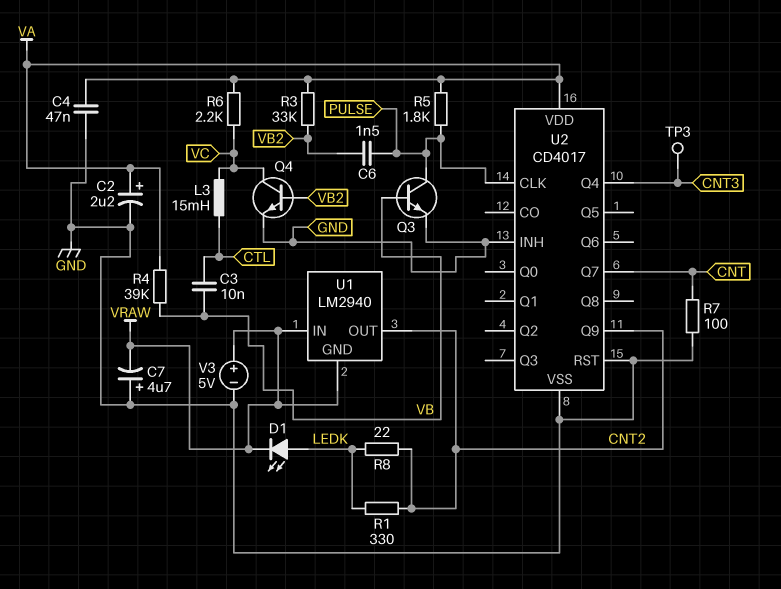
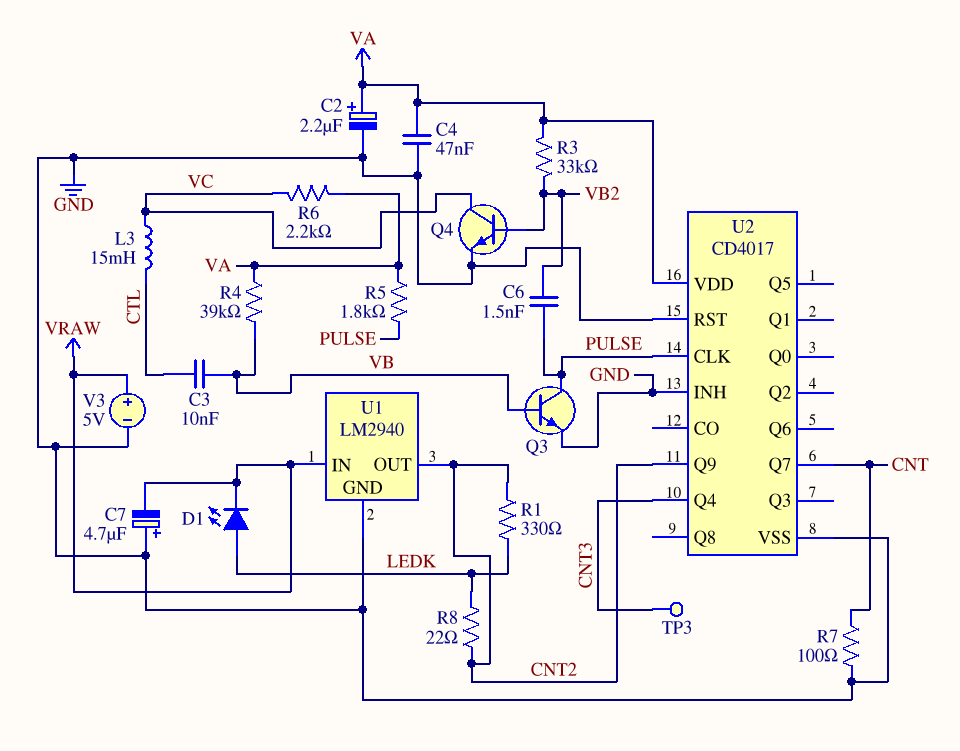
U1 pin GND: VRAW -> GND

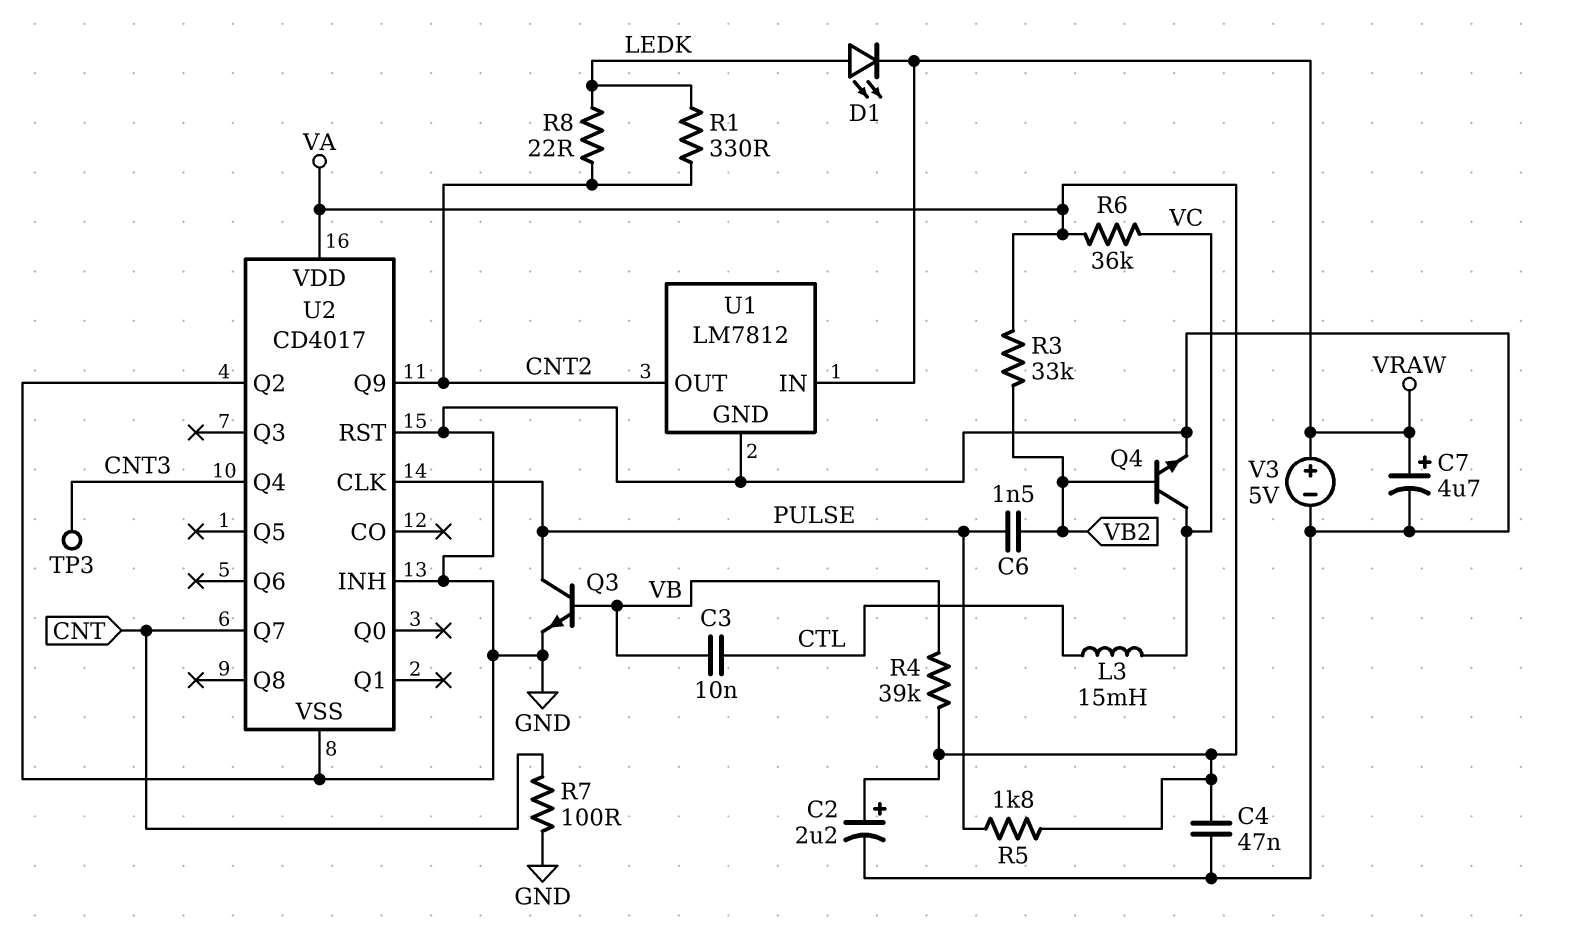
C7: 4.7uF (plus GND, minus VRAW) -> 4.7uF (plus VRAW, minus GND)
R6: 2.2k (VA, VC) -> 36k (VA, VC)
U1: LM2940 -> LM7812
U2 pin Q2: none -> GND

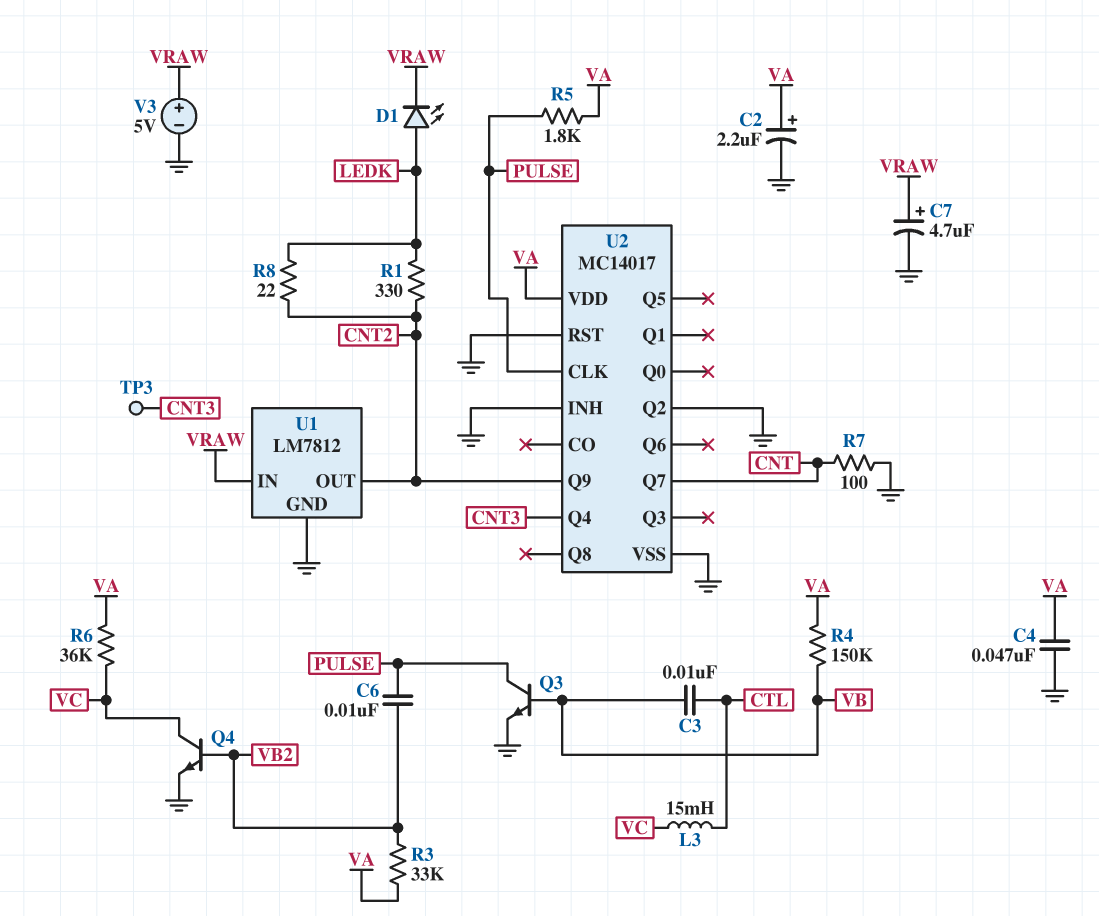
C6: 1.5nF (PULSE, VB2) -> 10nF (PULSE, VB2)
R4: 39k (VA, VB) -> 150k (VA, VB)
U2: CD4017 -> MC14017

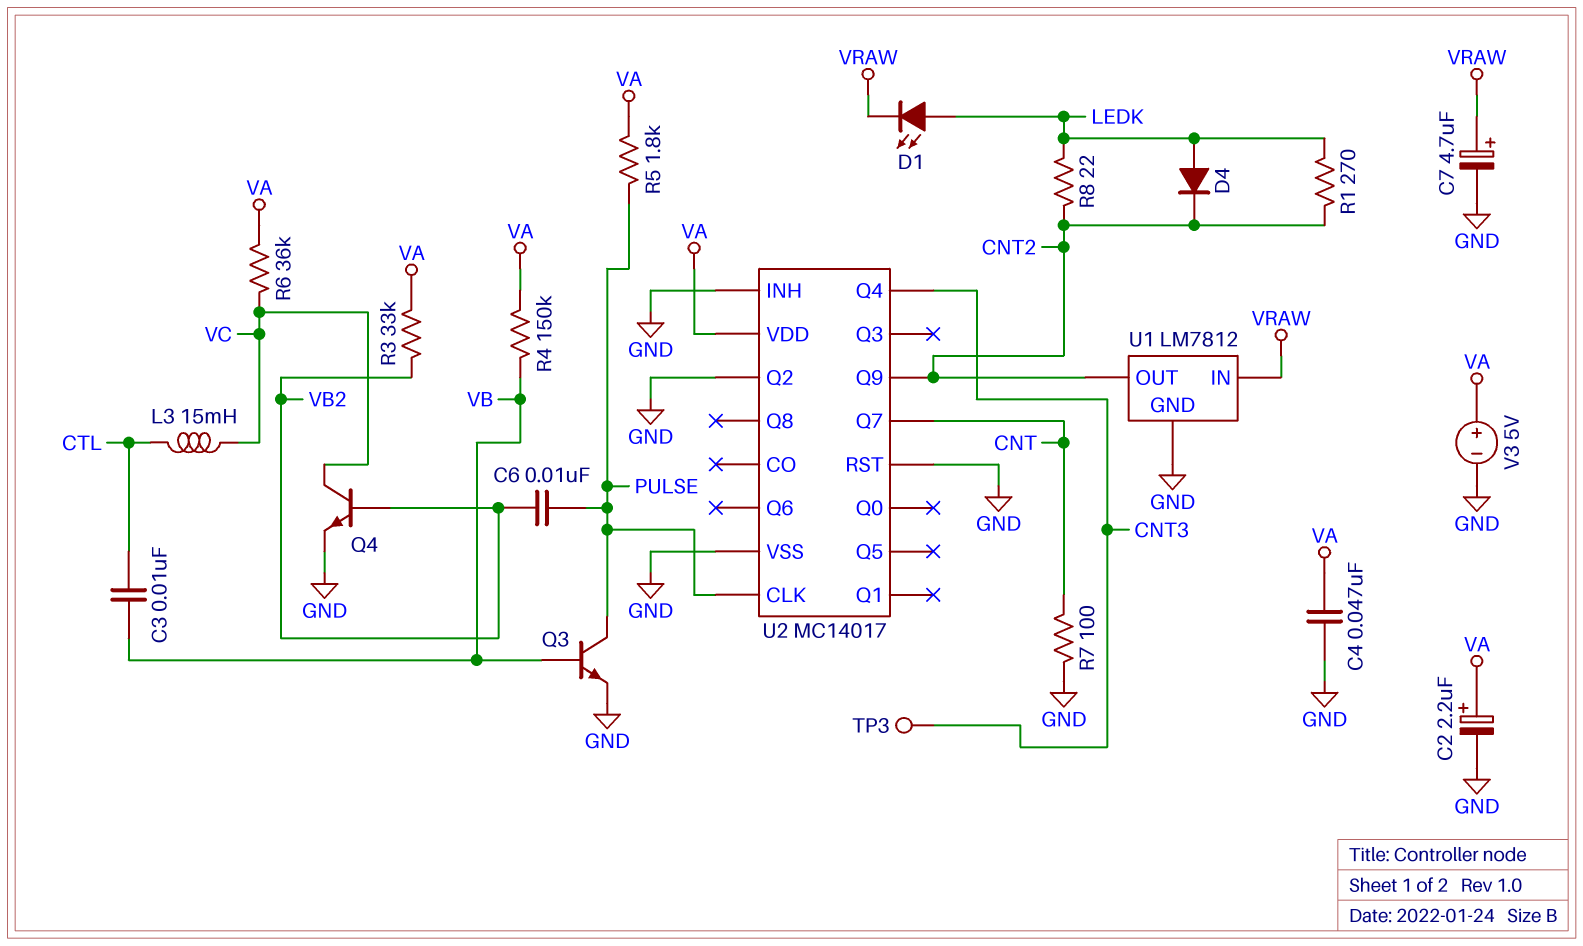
D4: none -> diode (A LEDK, K CNT2)
R1: 330 (CNT2, LEDK) -> 270 (CNT2, LEDK)
V3: 5V (plus VRAW, minus GND) -> 5V (plus VA, minus GND)

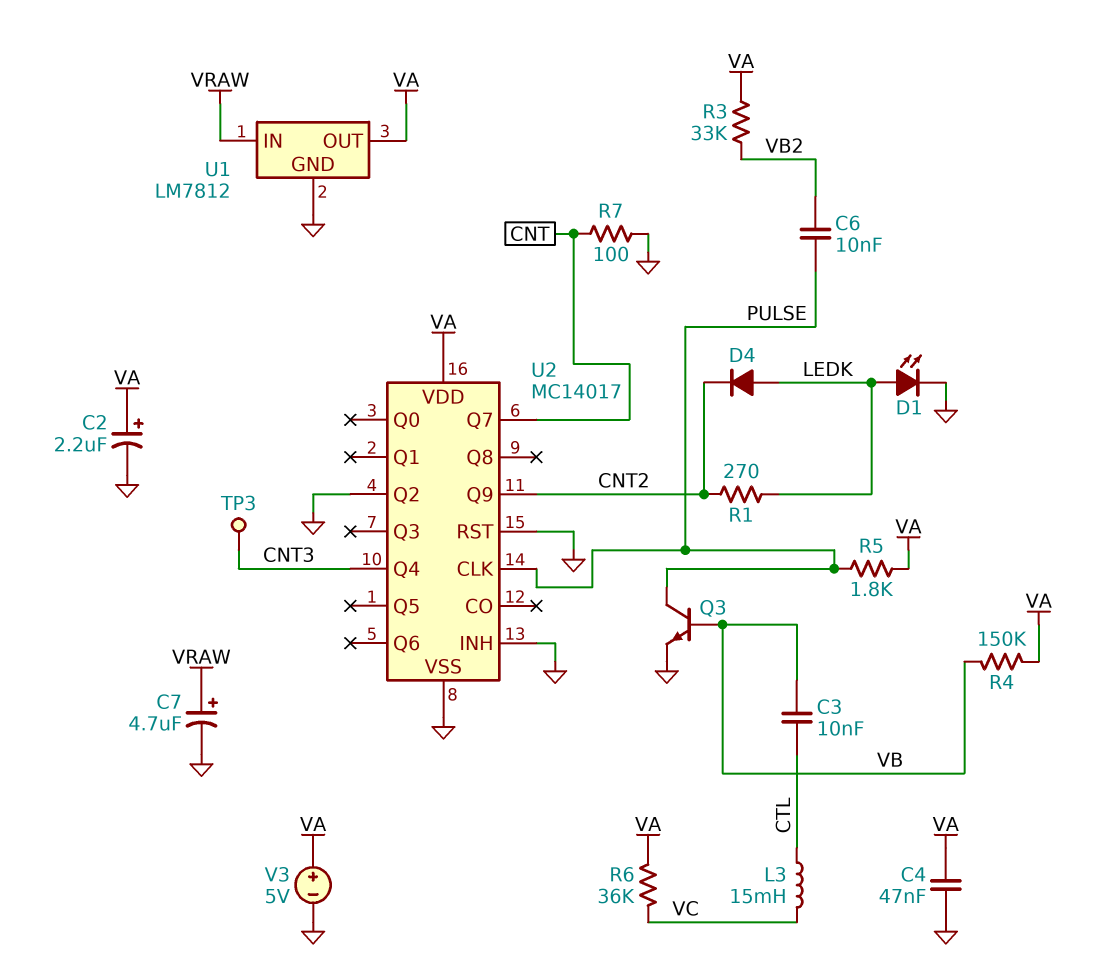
D1: LED (A LEDK, K VRAW) -> LED (A LEDK, K GND)
Q4: NPN (B VB2, C VC, E GND) -> none
R8: 22 (CNT2, LEDK) -> none
U1 pin OUT: CNT2 -> VA

